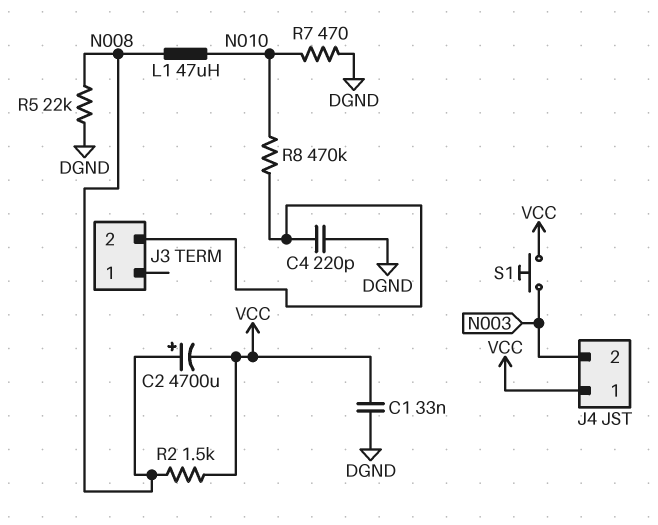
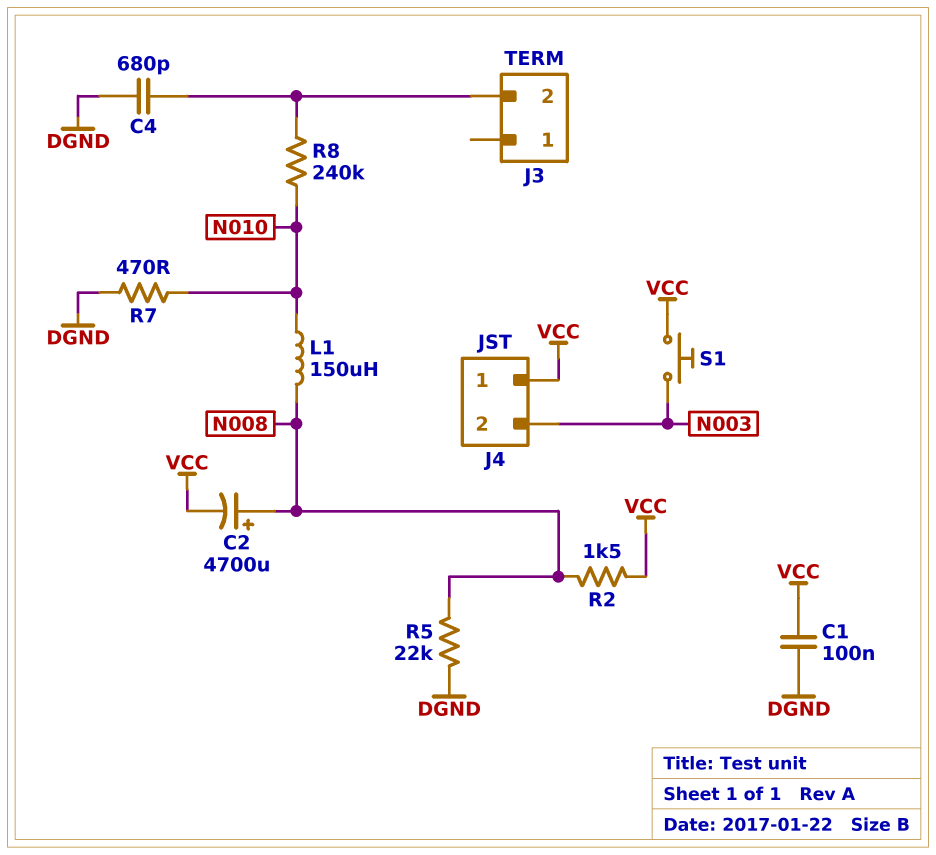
C1: 33nF (DGND, VCC) -> 100nF (DGND, VCC)
C4: 220pF (DGND, J3/2) -> 680pF (DGND, J3/2)
L1: 47uH (N008, N010) -> 150uH (N008, N010)
R8: 470k (J3/2, N010) -> 240k (J3/2, N010)

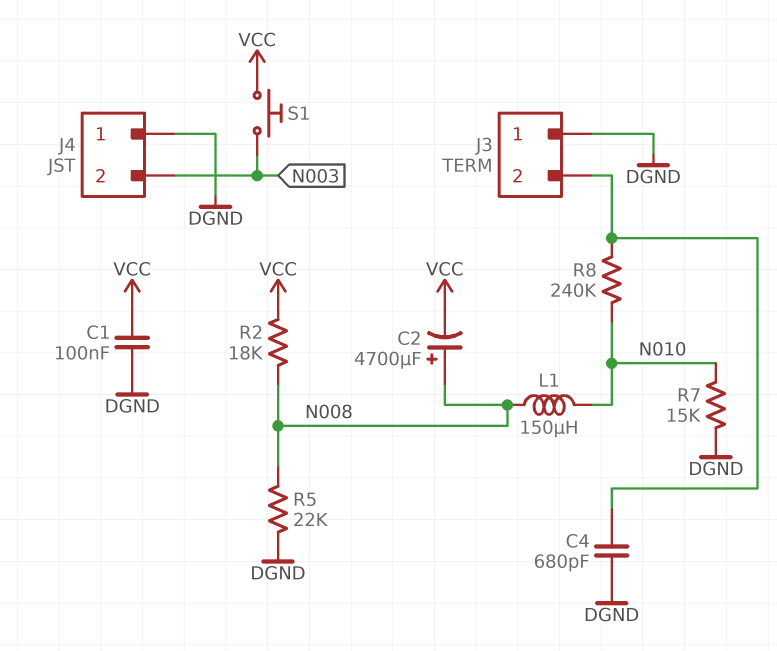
J3 pin 1: none -> DGND
J4 pin 1: VCC -> DGND
R2: 1.5k (N008, VCC) -> 18k (N008, VCC)
R7: 470 (DGND, N010) -> 15k (DGND, N010)

